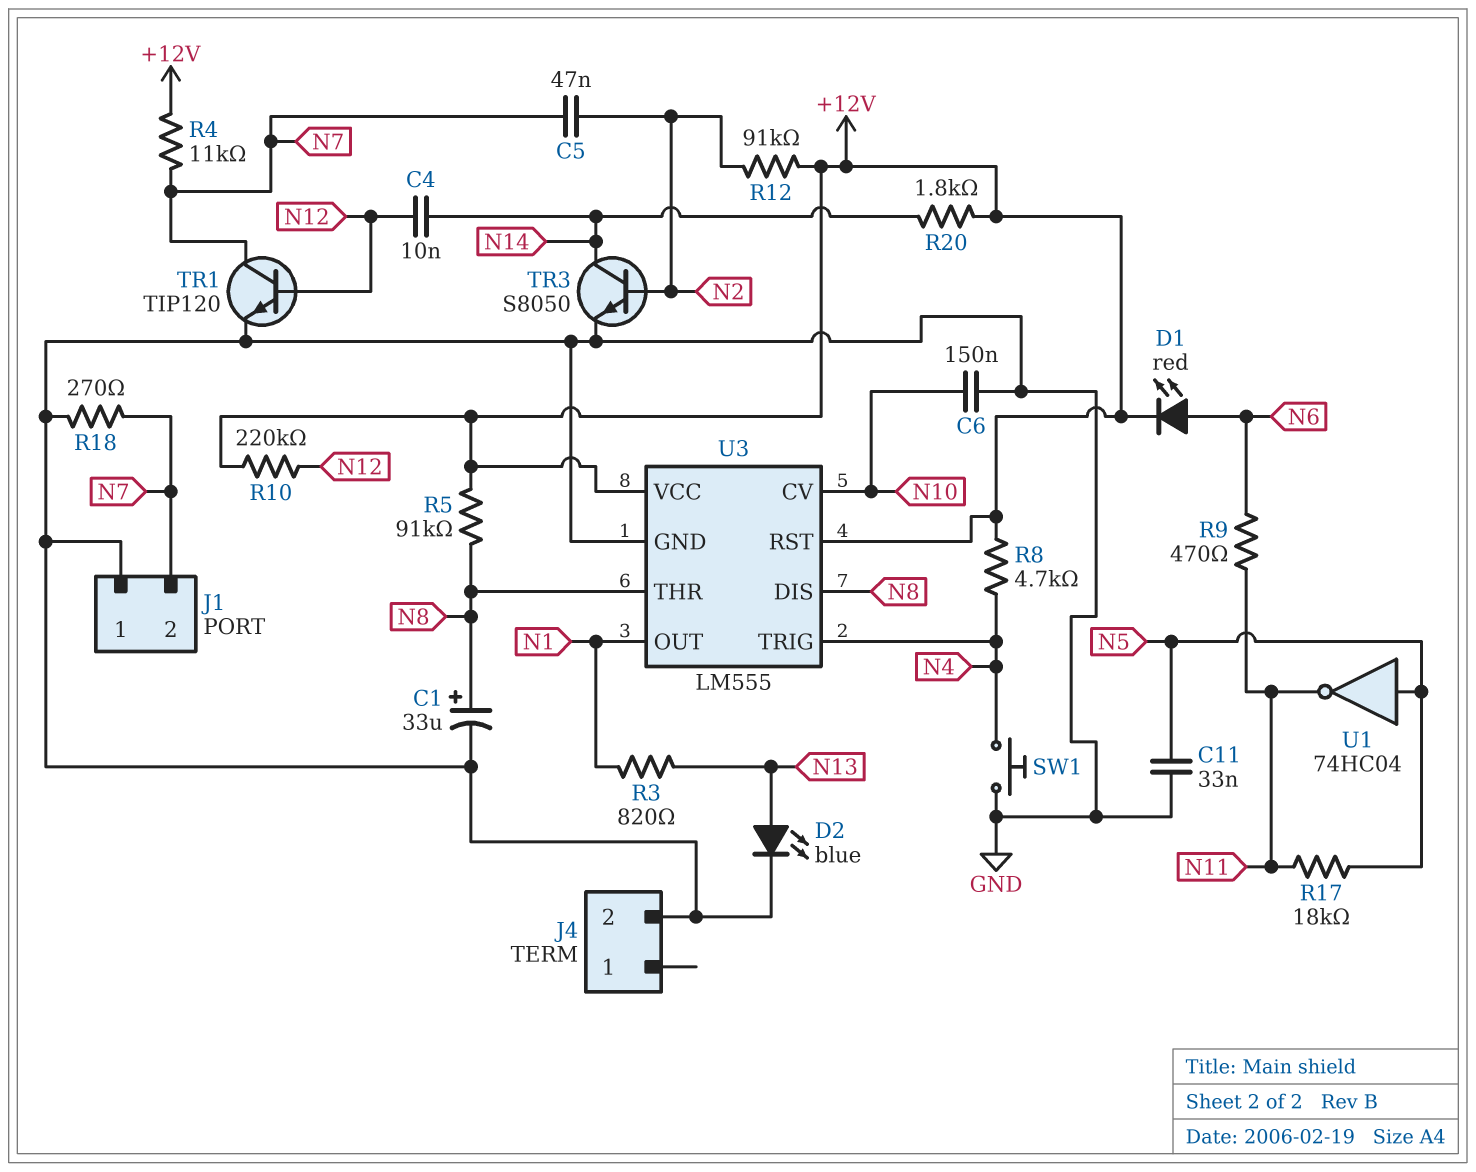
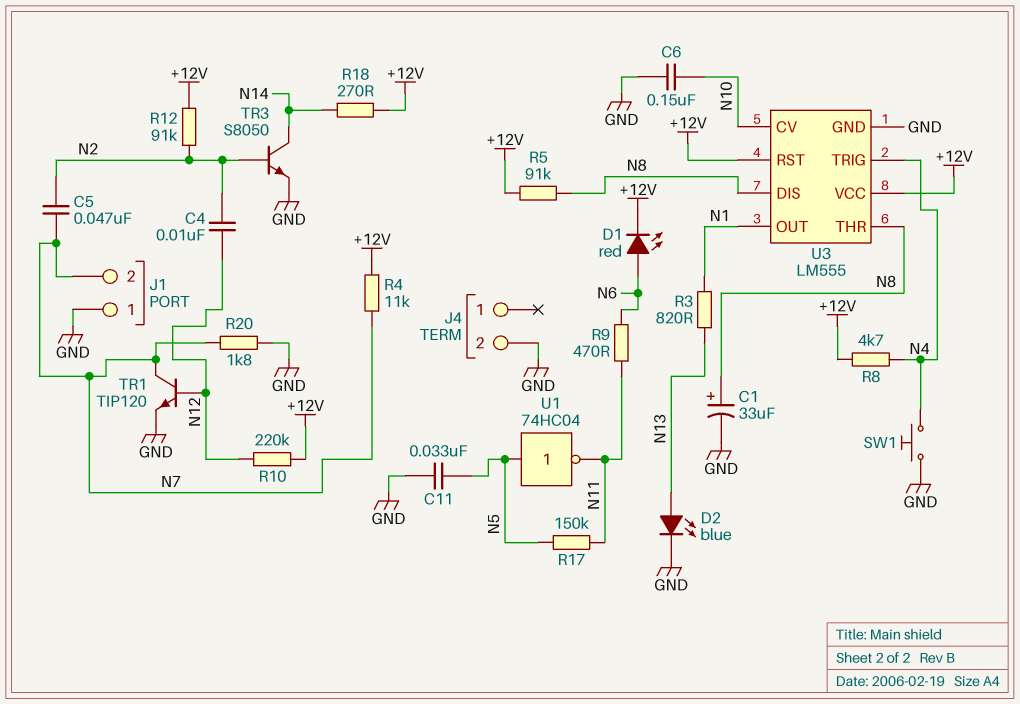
C4: 10nF (N12, N14) -> 10nF (N2, N12)
R17: 18k (N5, N11) -> 150k (N5, N11)
R18: 270 (GND, N7) -> 270 (+12V, N14)
R20: 1.8k (+12V, N14) -> 1.8k (GND, N7)

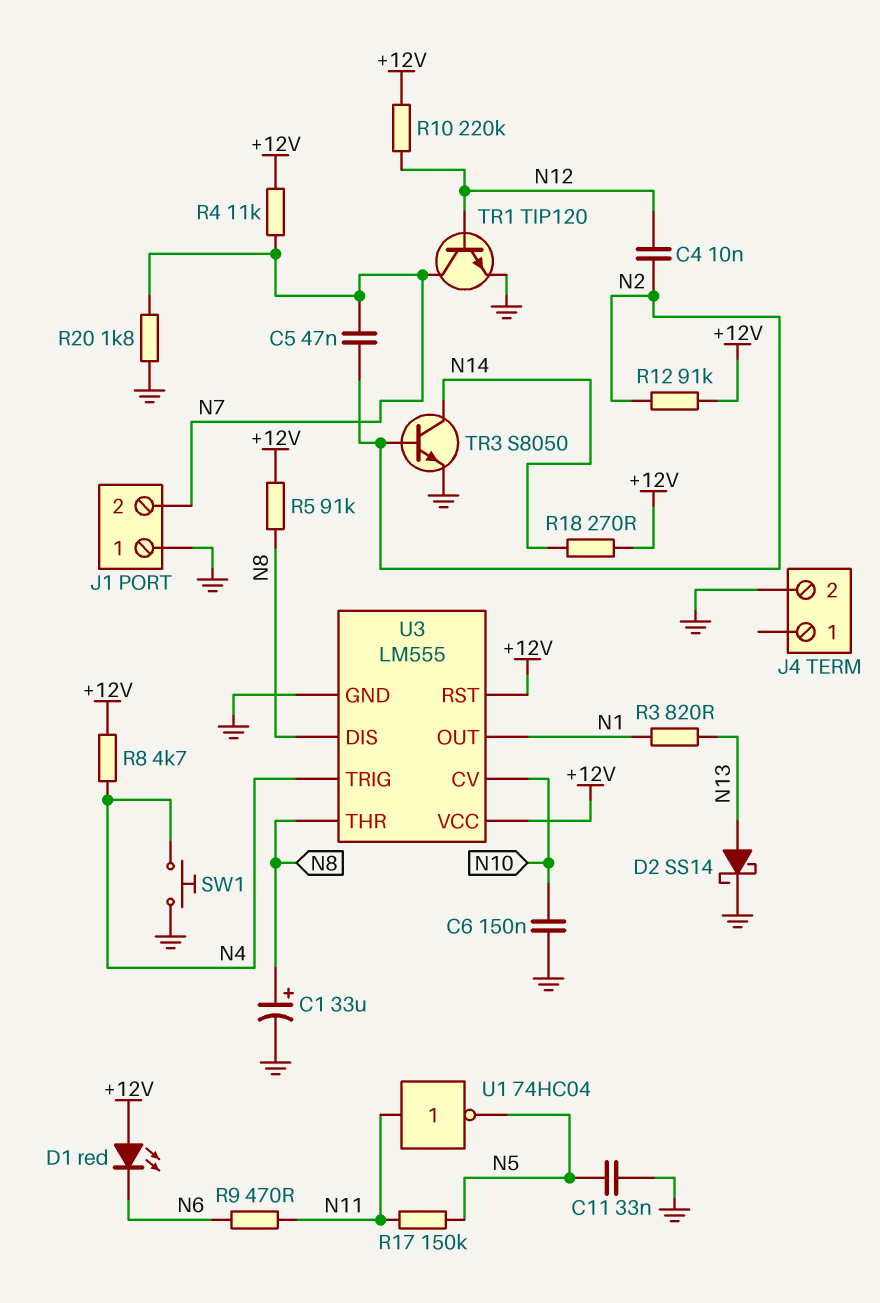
D1: LED red (A N6, K +12V) -> LED red (A +12V, K N6)
D2: LED blue (A N13, K GND) -> schottky SS14 (A N13, K GND)
U1: NOT 74HC04 (in N5, out N11) -> NOT 74HC04 (in N11, out N5)

